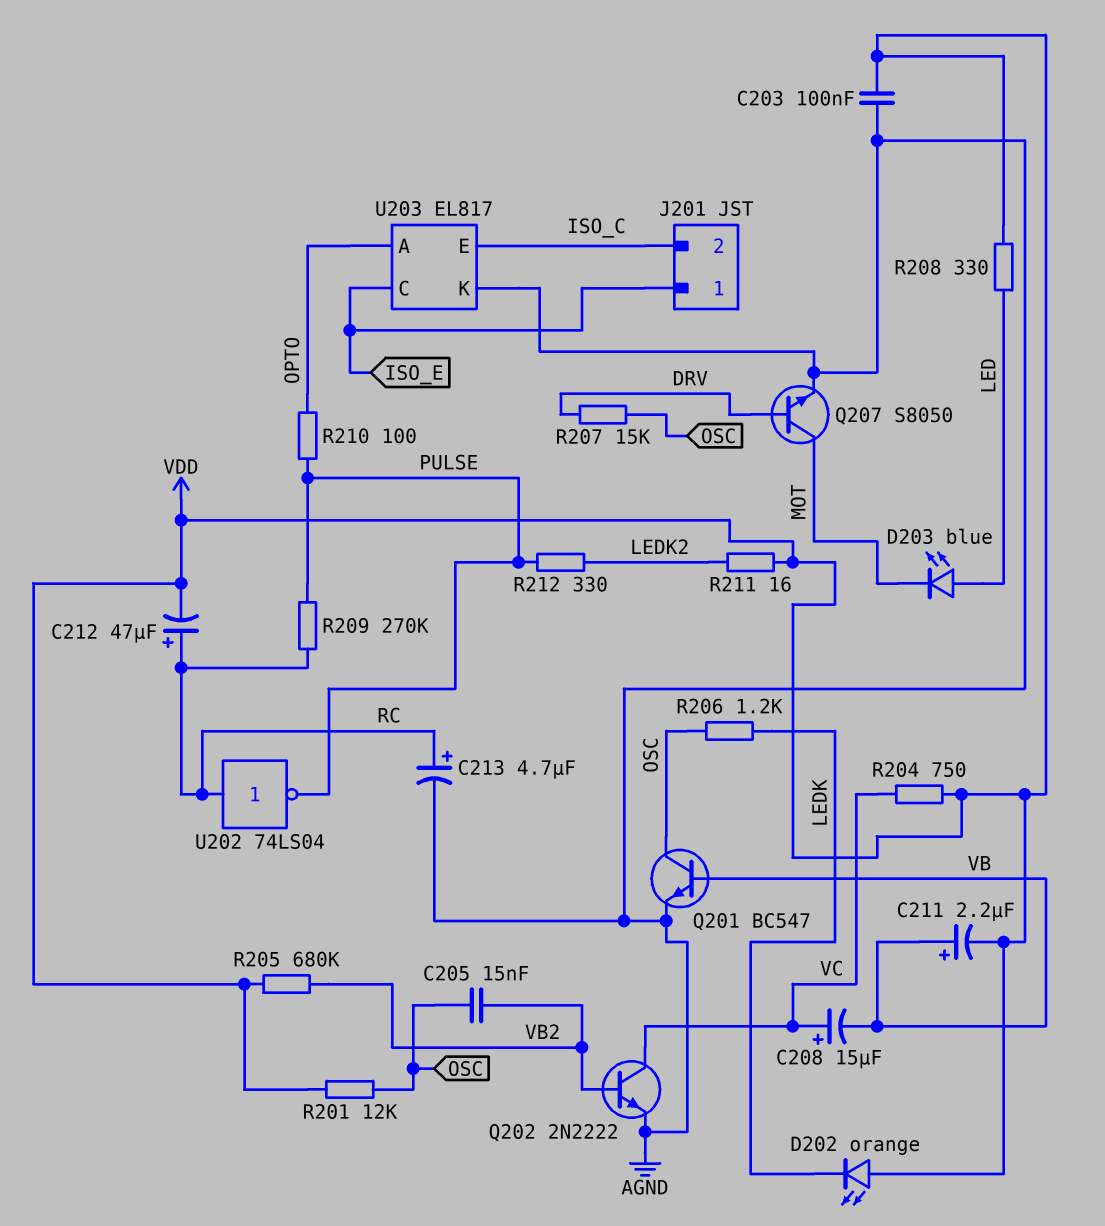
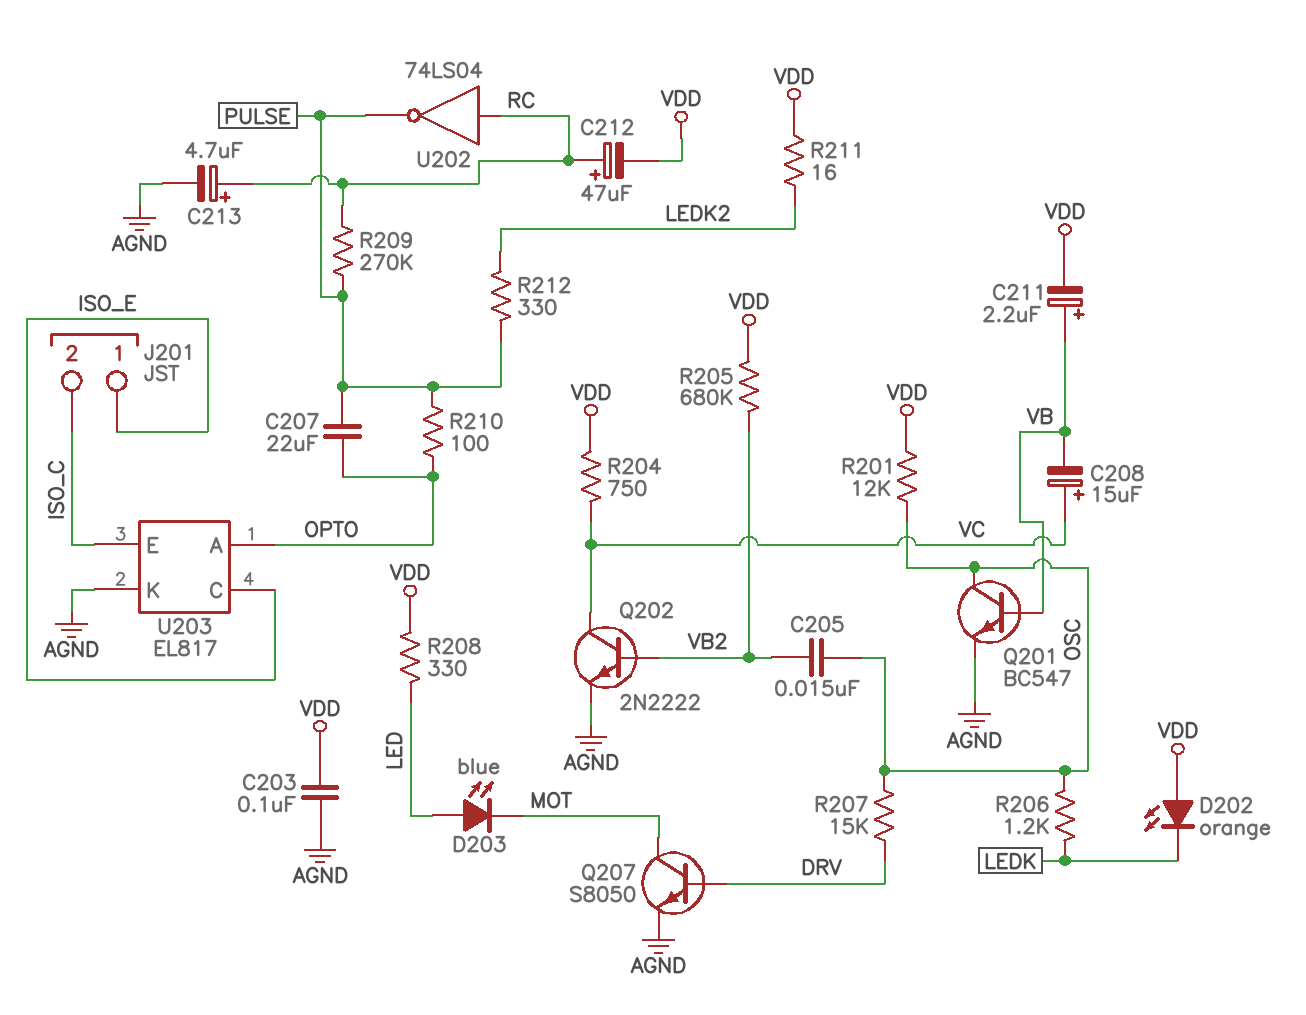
C207: none -> 22uF (OPTO, PULSE)

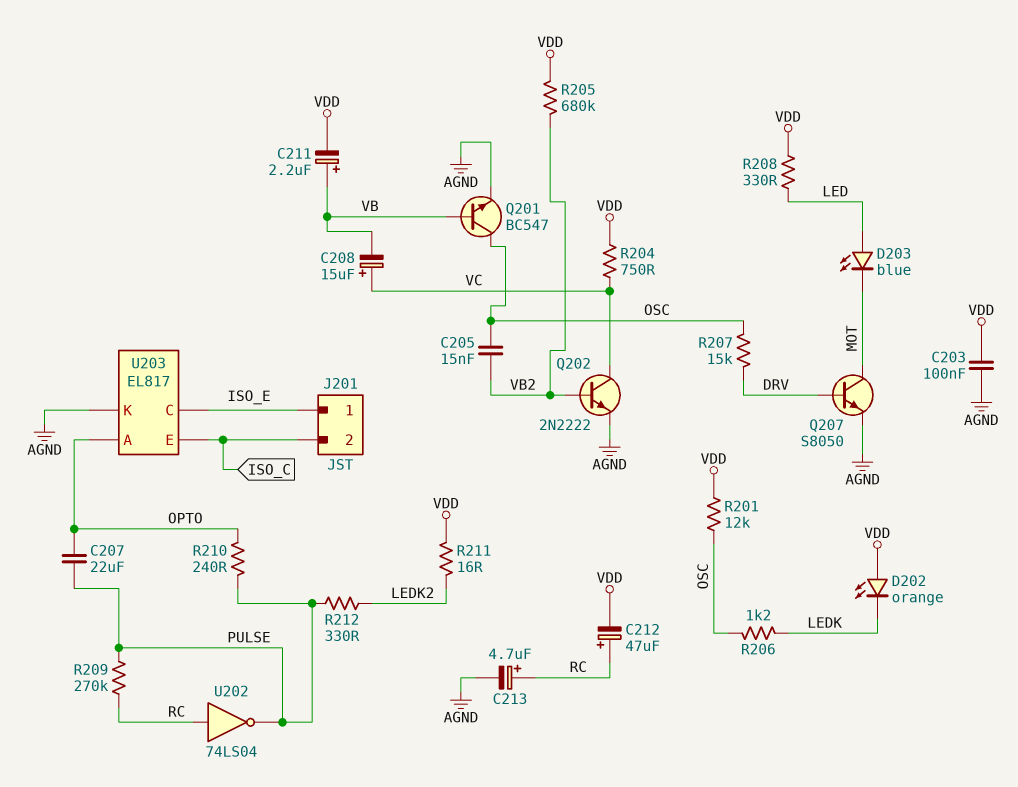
R210: 100 (OPTO, PULSE) -> 240 (OPTO, PULSE)

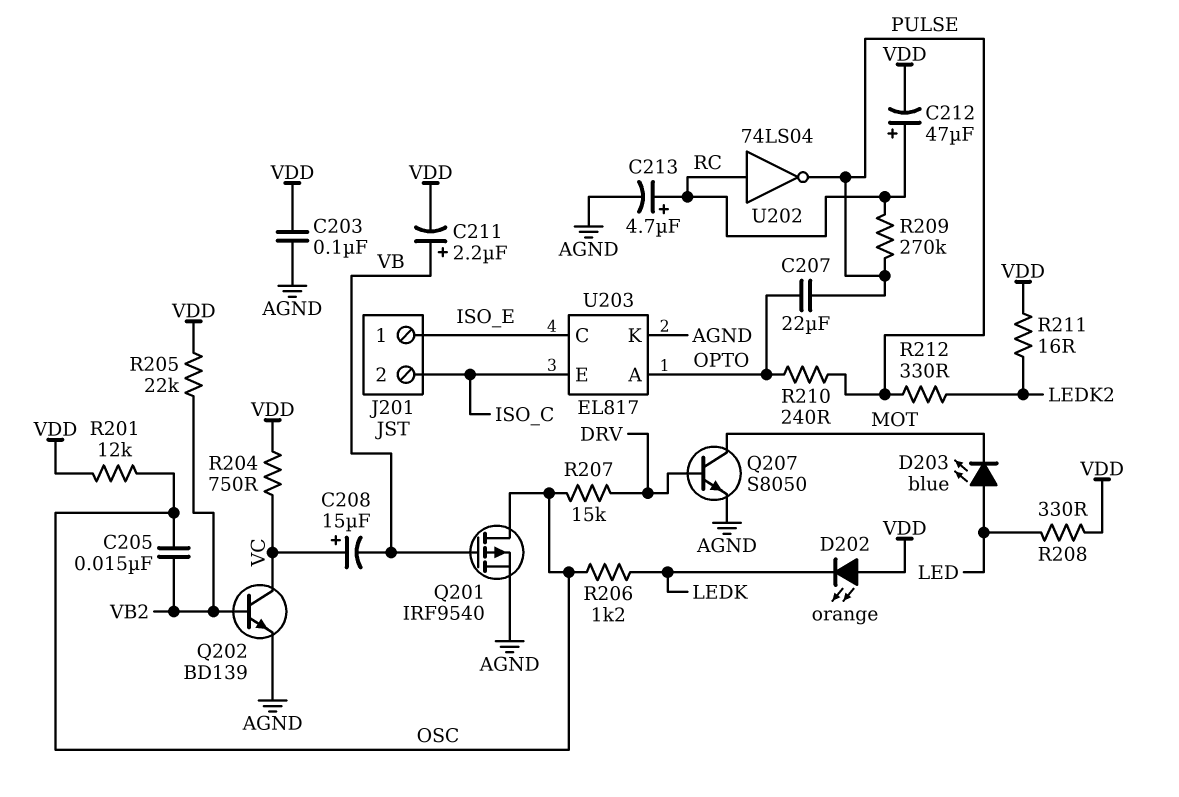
Q201: NPN BC547 (B VB, C OSC, E AGND) -> PMOS IRF9540 (G VB, D OSC, S AGND)
Q202: NPN 2N2222 (B VB2, C VC, E AGND) -> NPN BD139 (B VB2, C VC, E AGND)
R205: 680k (VB2, VDD) -> 22k (VB2, VDD)

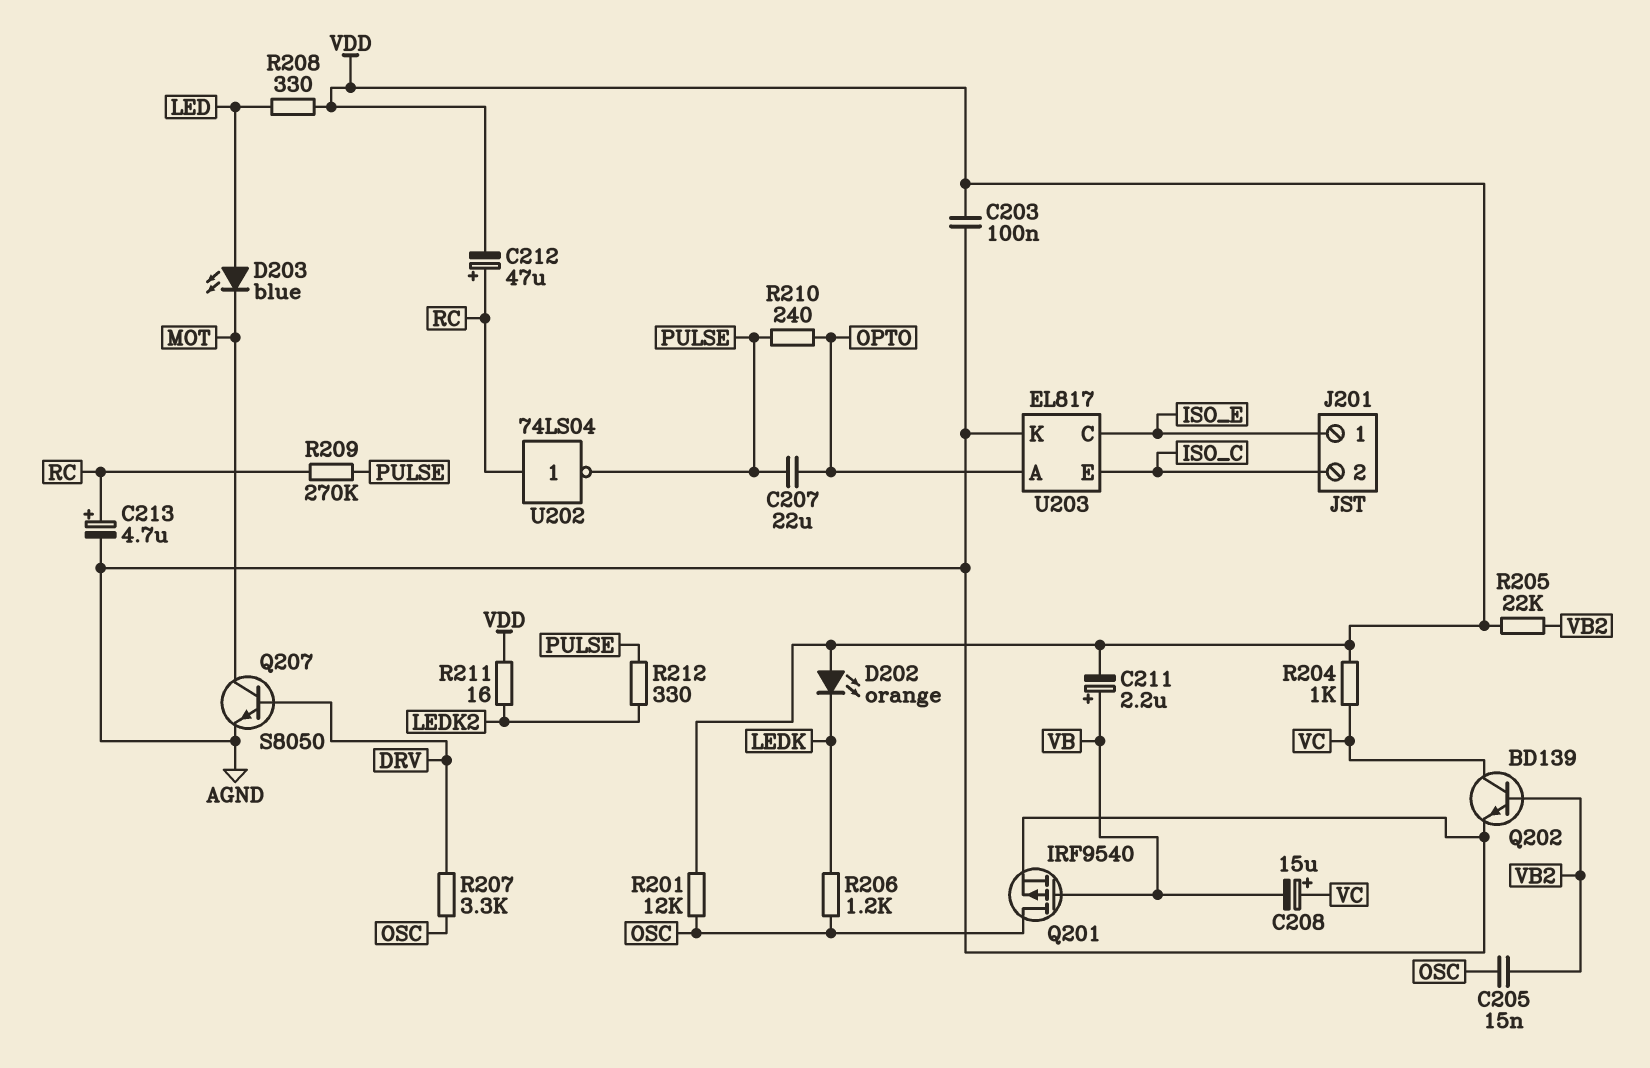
R204: 750 (VC, VDD) -> 1k (VC, VDD)
R207: 15k (DRV, OSC) -> 3.3k (DRV, OSC)

